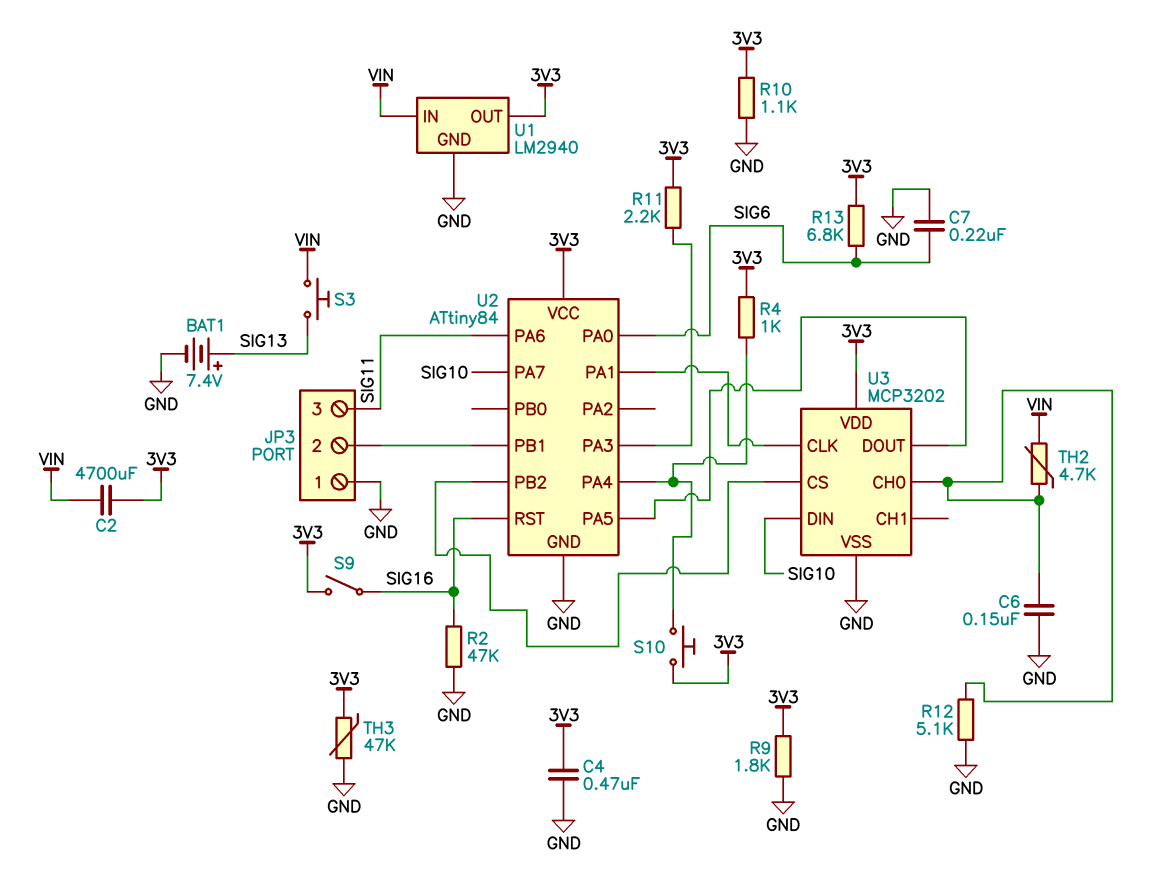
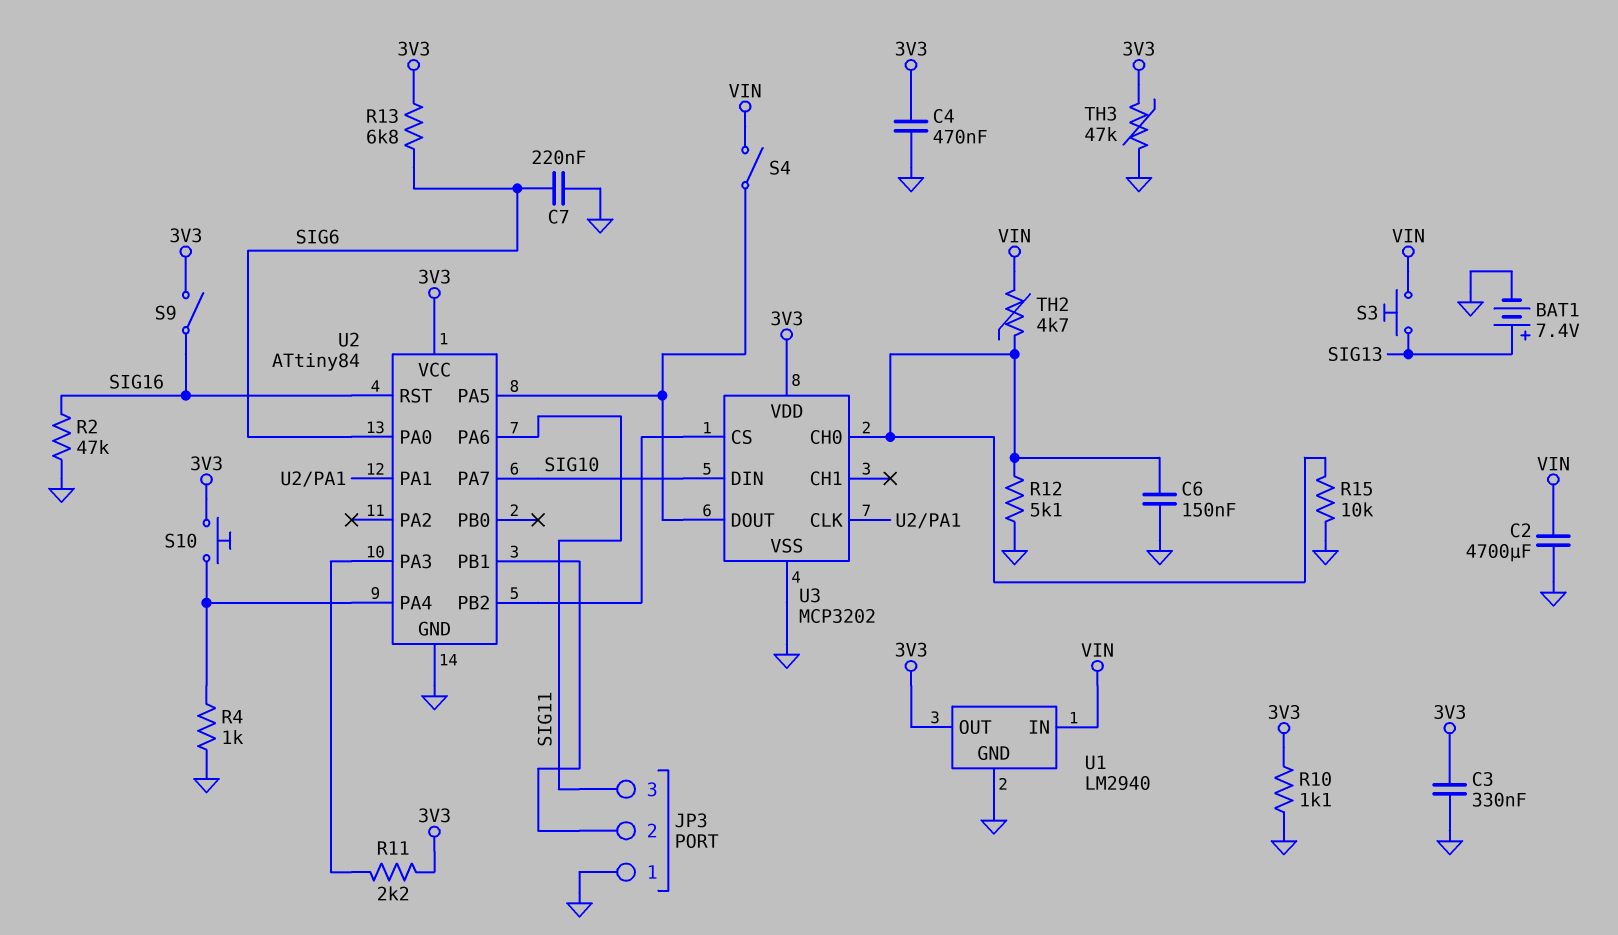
C2: 4700uF (3V3, VIN) -> 4700uF (GND, VIN)
C3: none -> 330nF (3V3, GND)
R4: 1k (3V3, U2/PA4) -> 1k (GND, U2/PA4)
R9: 1.8k (3V3, GND) -> none
R15: none -> 10k (GND, U3/CH0)
S4: none -> switch (U2/PA5, VIN)

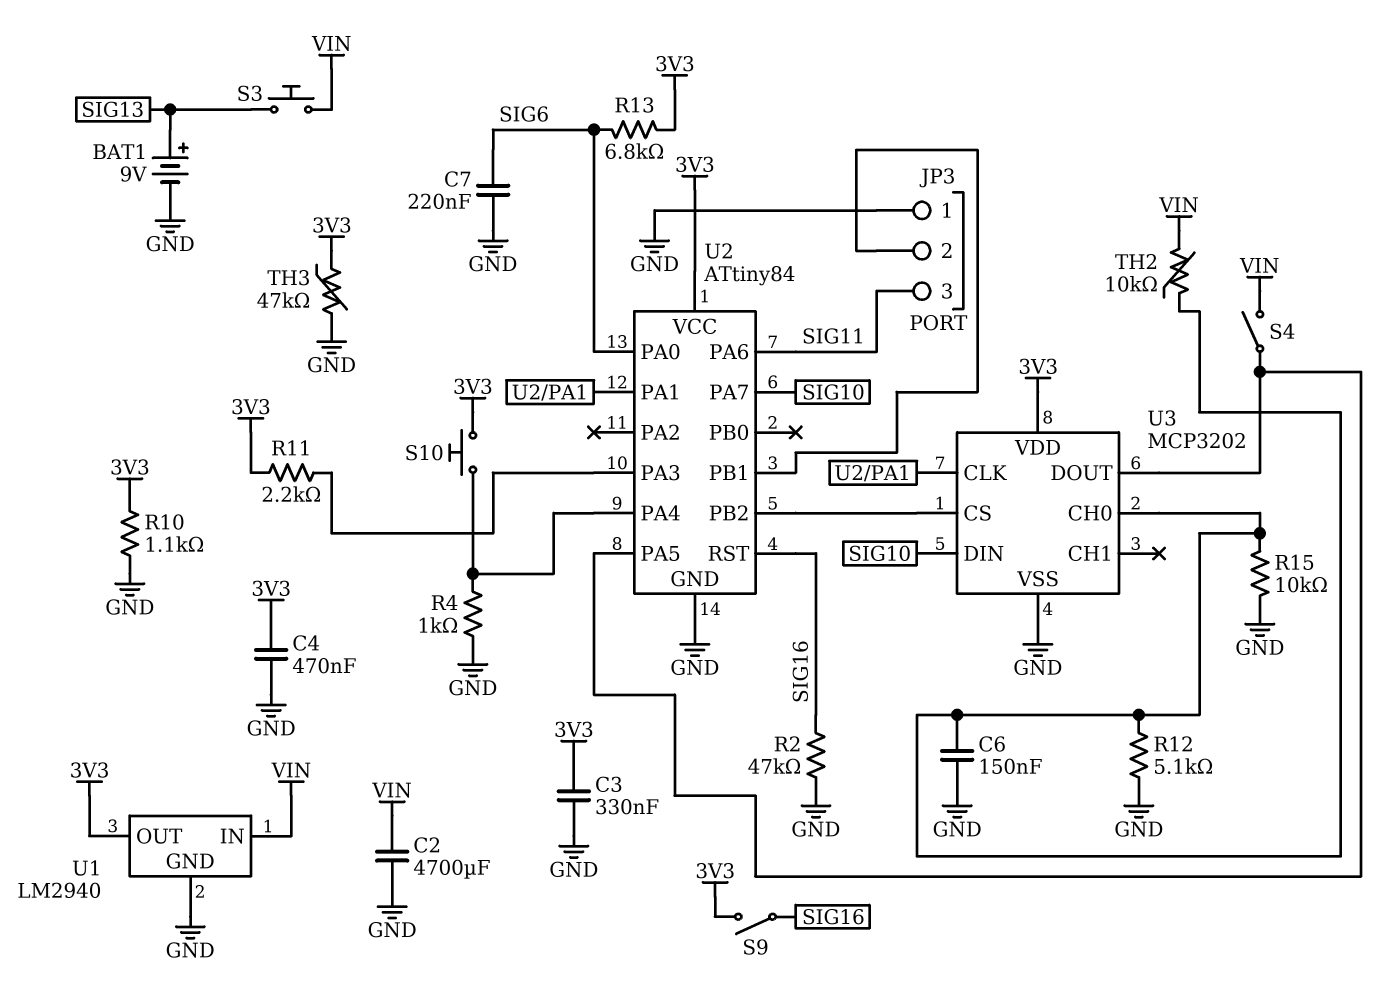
BAT1: 7.4V (plus SIG13, minus GND) -> 9V (plus SIG13, minus GND)
TH2: 4.7k (U3/CH0, VIN) -> 10k (U3/CH0, VIN)

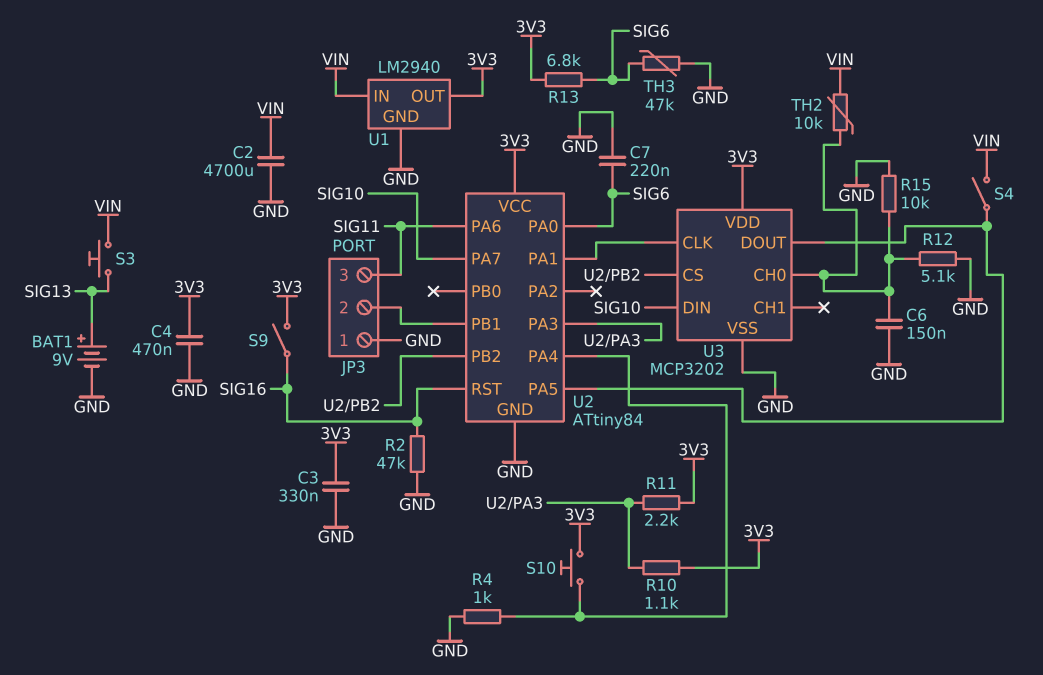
R10: 1.1k (3V3, GND) -> 1.1k (3V3, U2/PA3)
TH3: 47k (3V3, GND) -> 47k (GND, SIG6)

